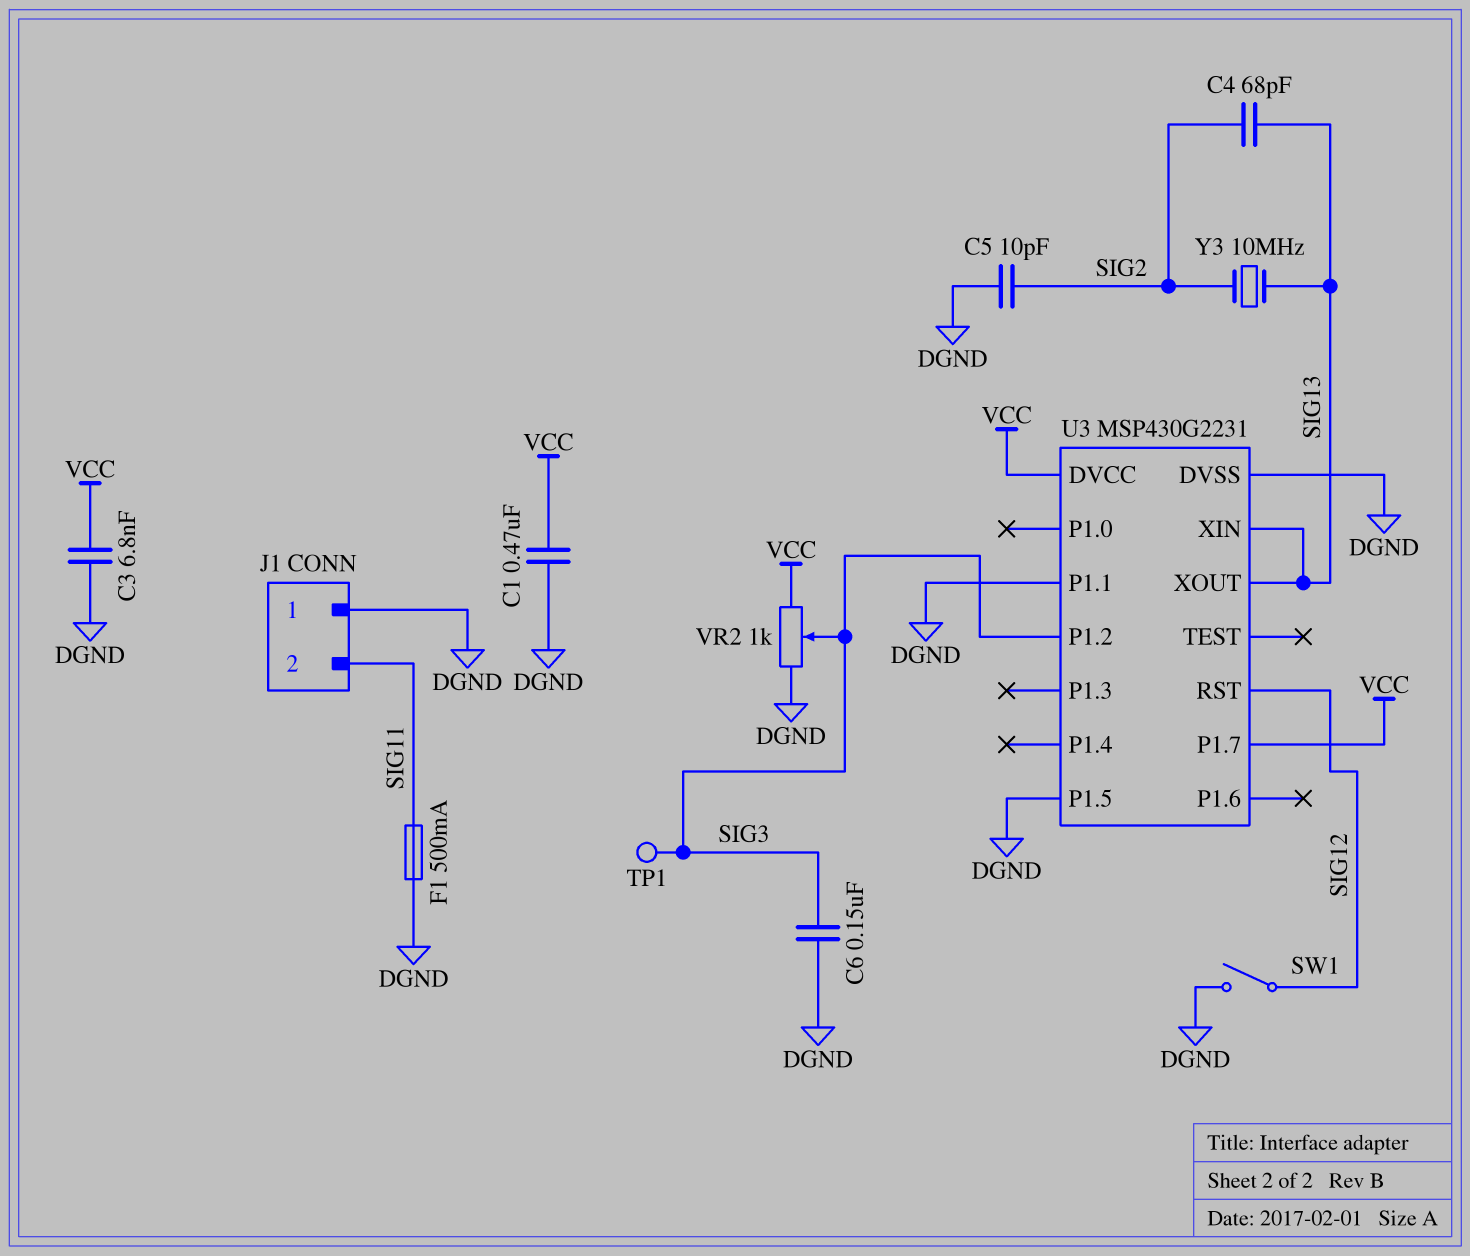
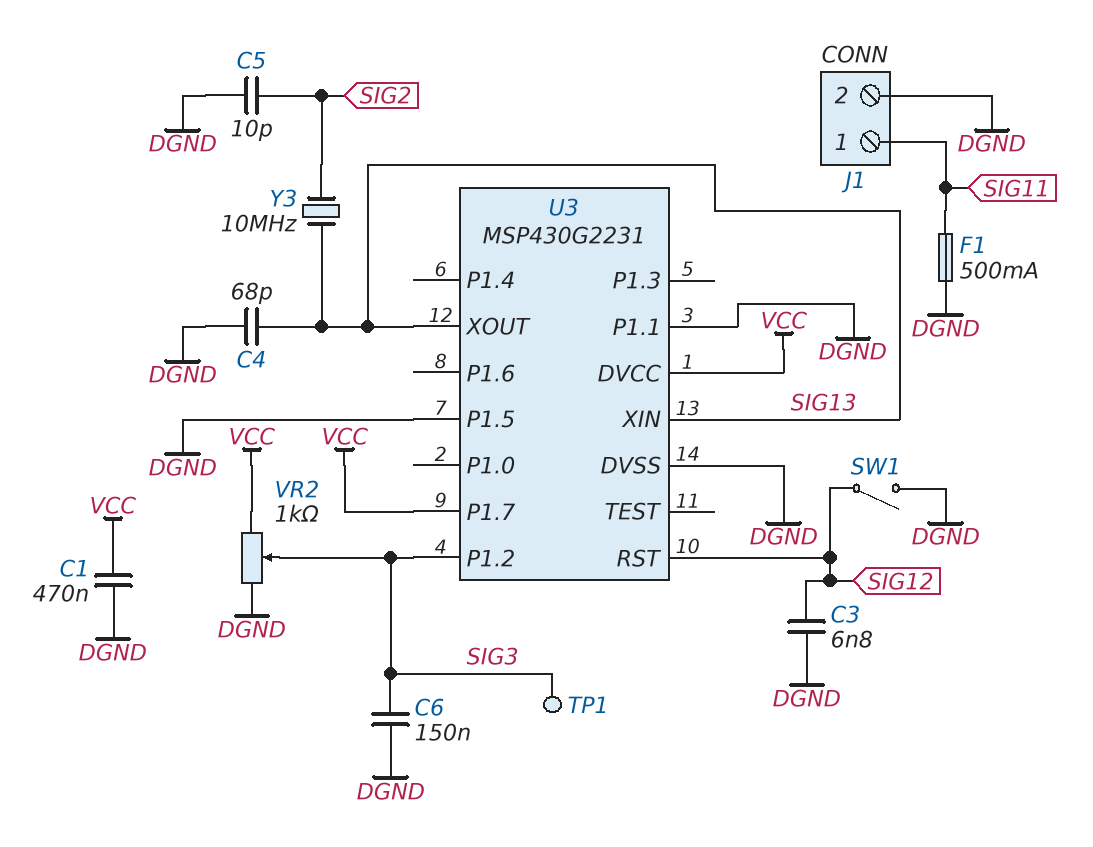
C3: 6.8nF (DGND, VCC) -> 6.8nF (DGND, SIG12)
C4: 68pF (SIG2, SIG13) -> 68pF (DGND, SIG13)
J1 pin 1: DGND -> SIG11
J1 pin 2: SIG11 -> DGND

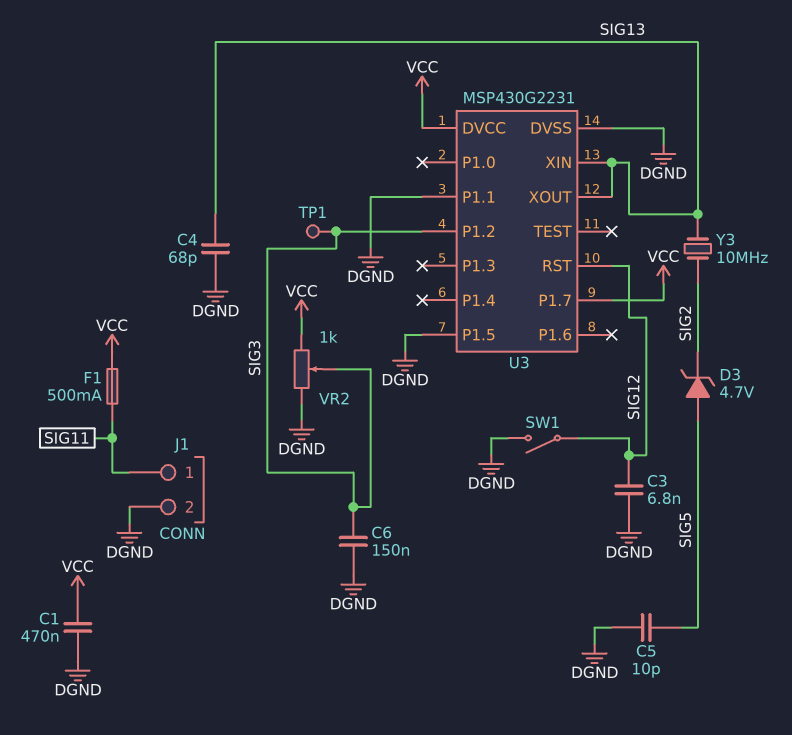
C5: 10pF (DGND, SIG2) -> 10pF (DGND, SIG5)
D3: none -> zener 4.7V (A SIG5, K SIG2)
F1: 500mA (DGND, SIG11) -> 500mA (SIG11, VCC)

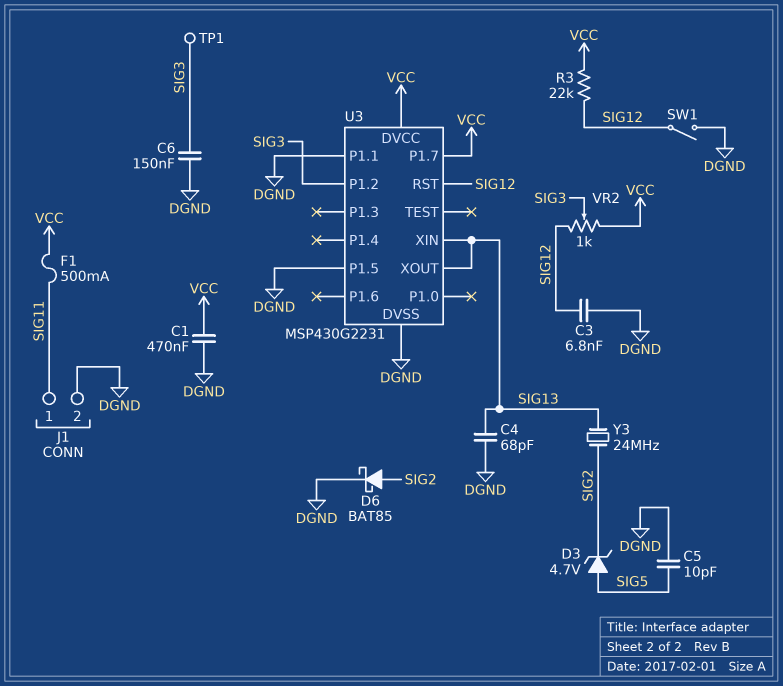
D6: none -> schottky BAT85 (A SIG2, K DGND)
R3: none -> 22k (SIG12, VCC)
VR2: 1k (DGND, VCC, wiper SIG3) -> 1k (SIG12, VCC, wiper SIG3)
Y3: 10MHz (SIG2, SIG13) -> 24MHz (SIG2, SIG13)

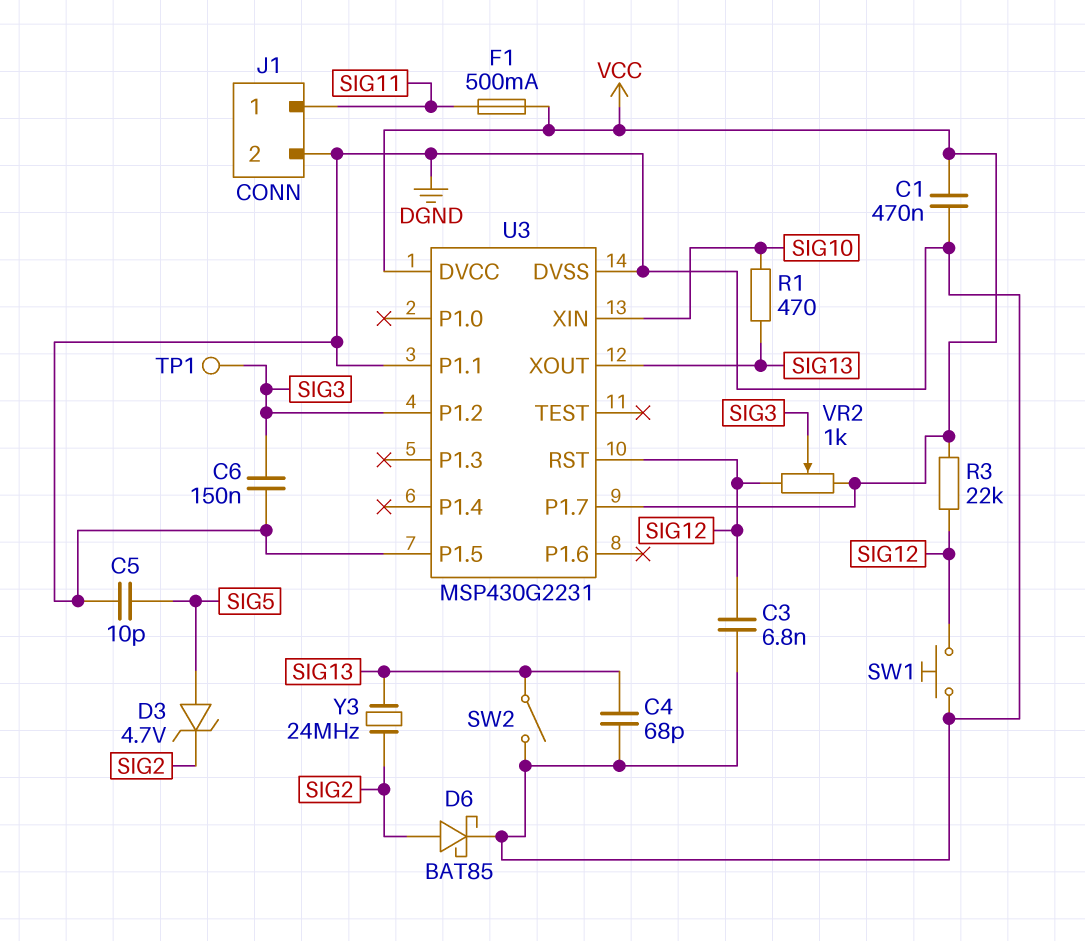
R1: none -> 470 (SIG10, SIG13)
SW1: switch (DGND, SIG12) -> button (DGND, SIG12)
SW2: none -> switch (DGND, SIG13)
U3 pin XIN: SIG13 -> SIG10

